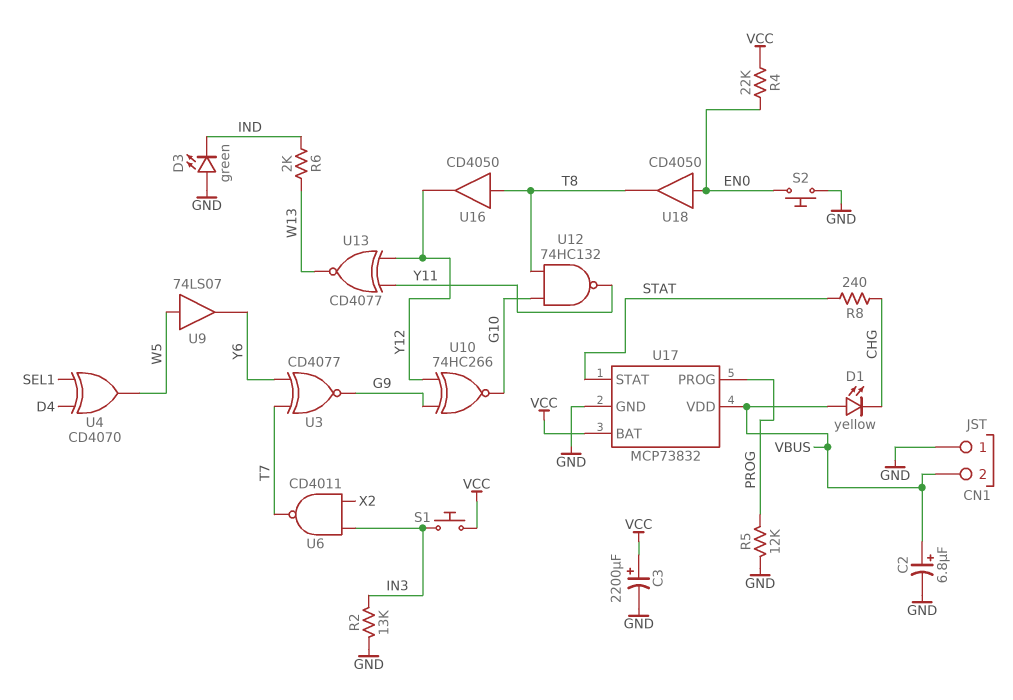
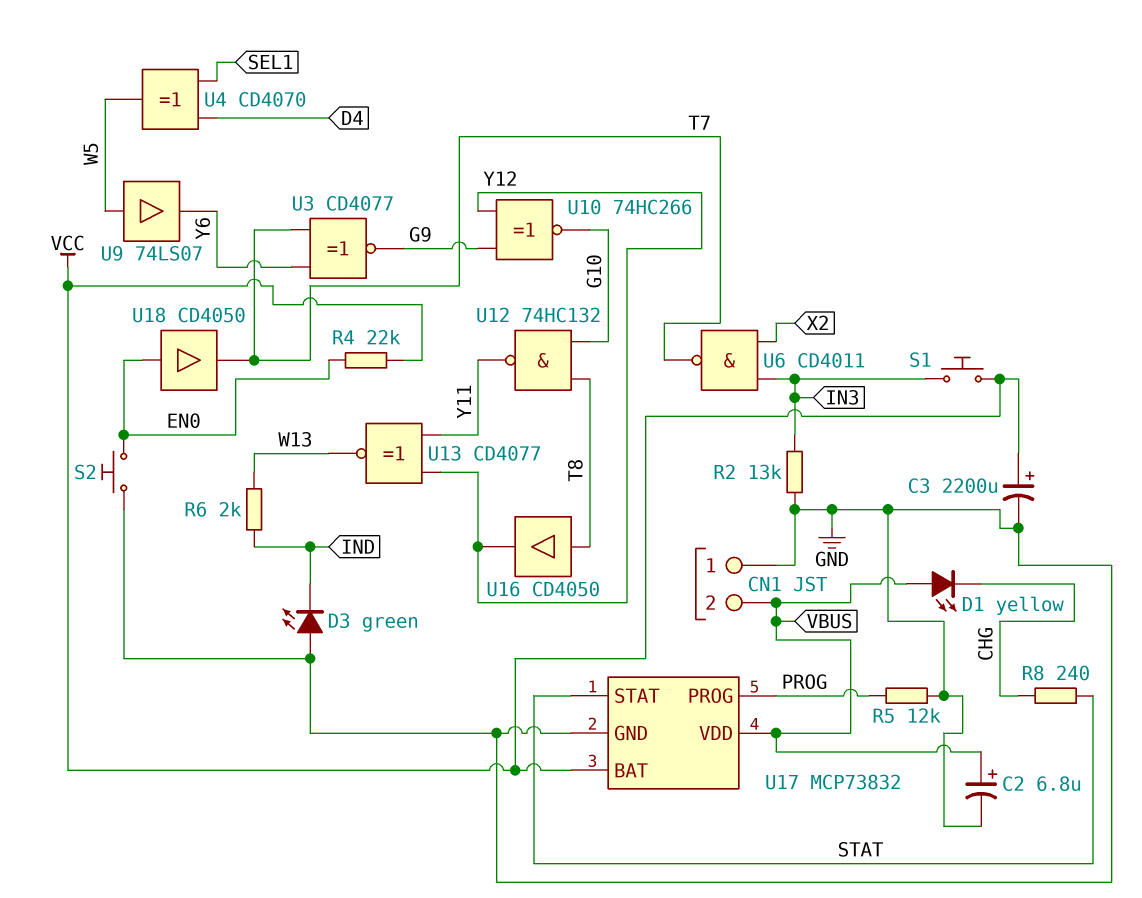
U18: buffer CD4050 (in EN0, out T8) -> buffer CD4050 (in EN0, out T7)

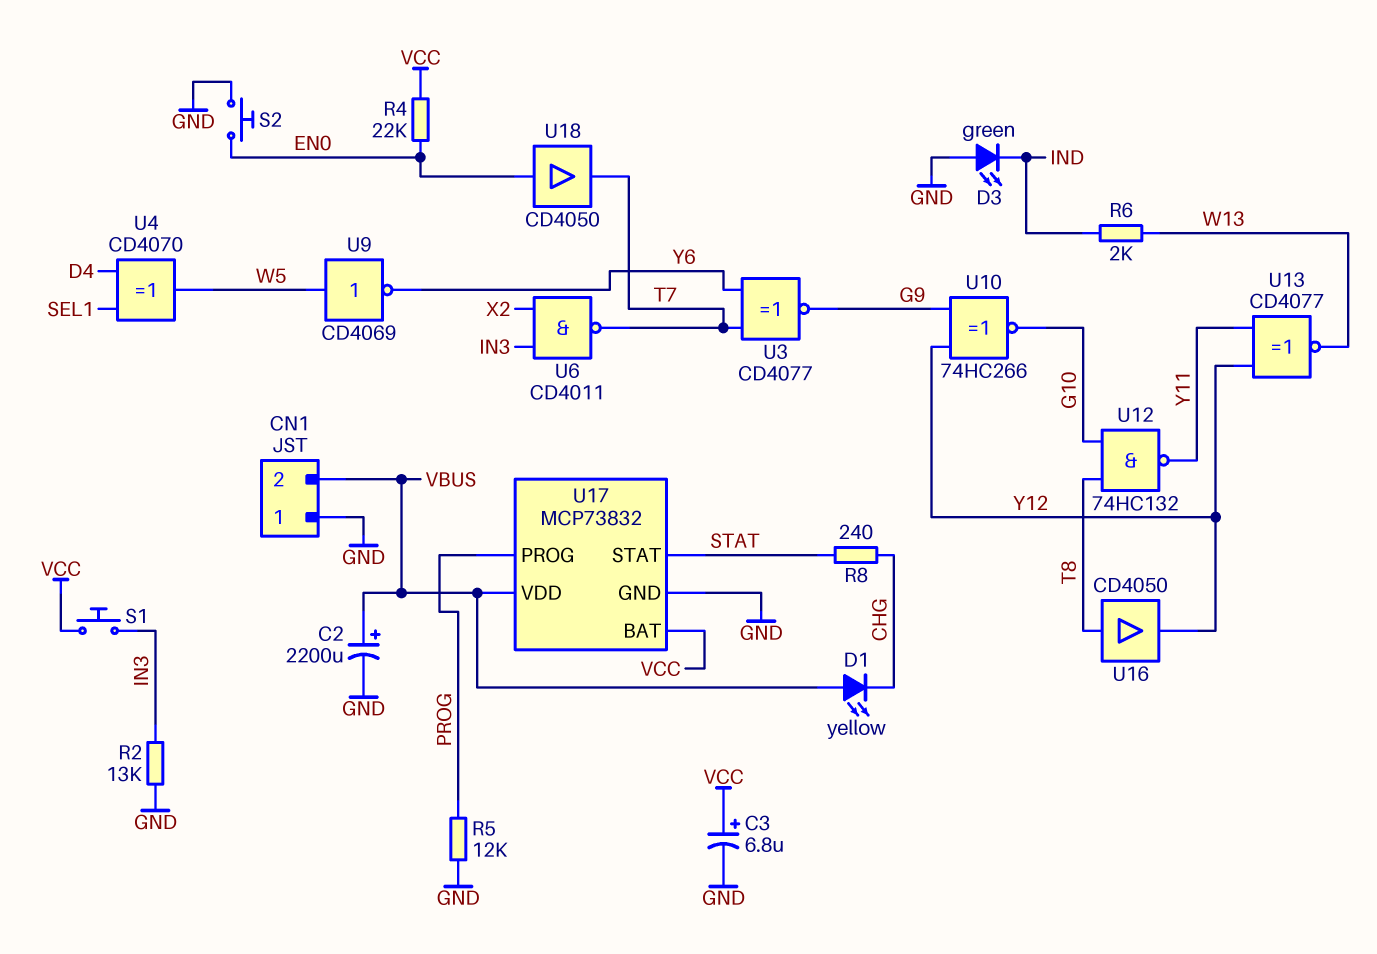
C2: 6.8uF (plus VBUS, minus GND) -> 2200uF (plus VBUS, minus GND)
C3: 2200uF (plus VCC, minus GND) -> 6.8uF (plus VCC, minus GND)
U9: buffer 74LS07 (in W5, out Y6) -> NOT CD4069 (in W5, out Y6)

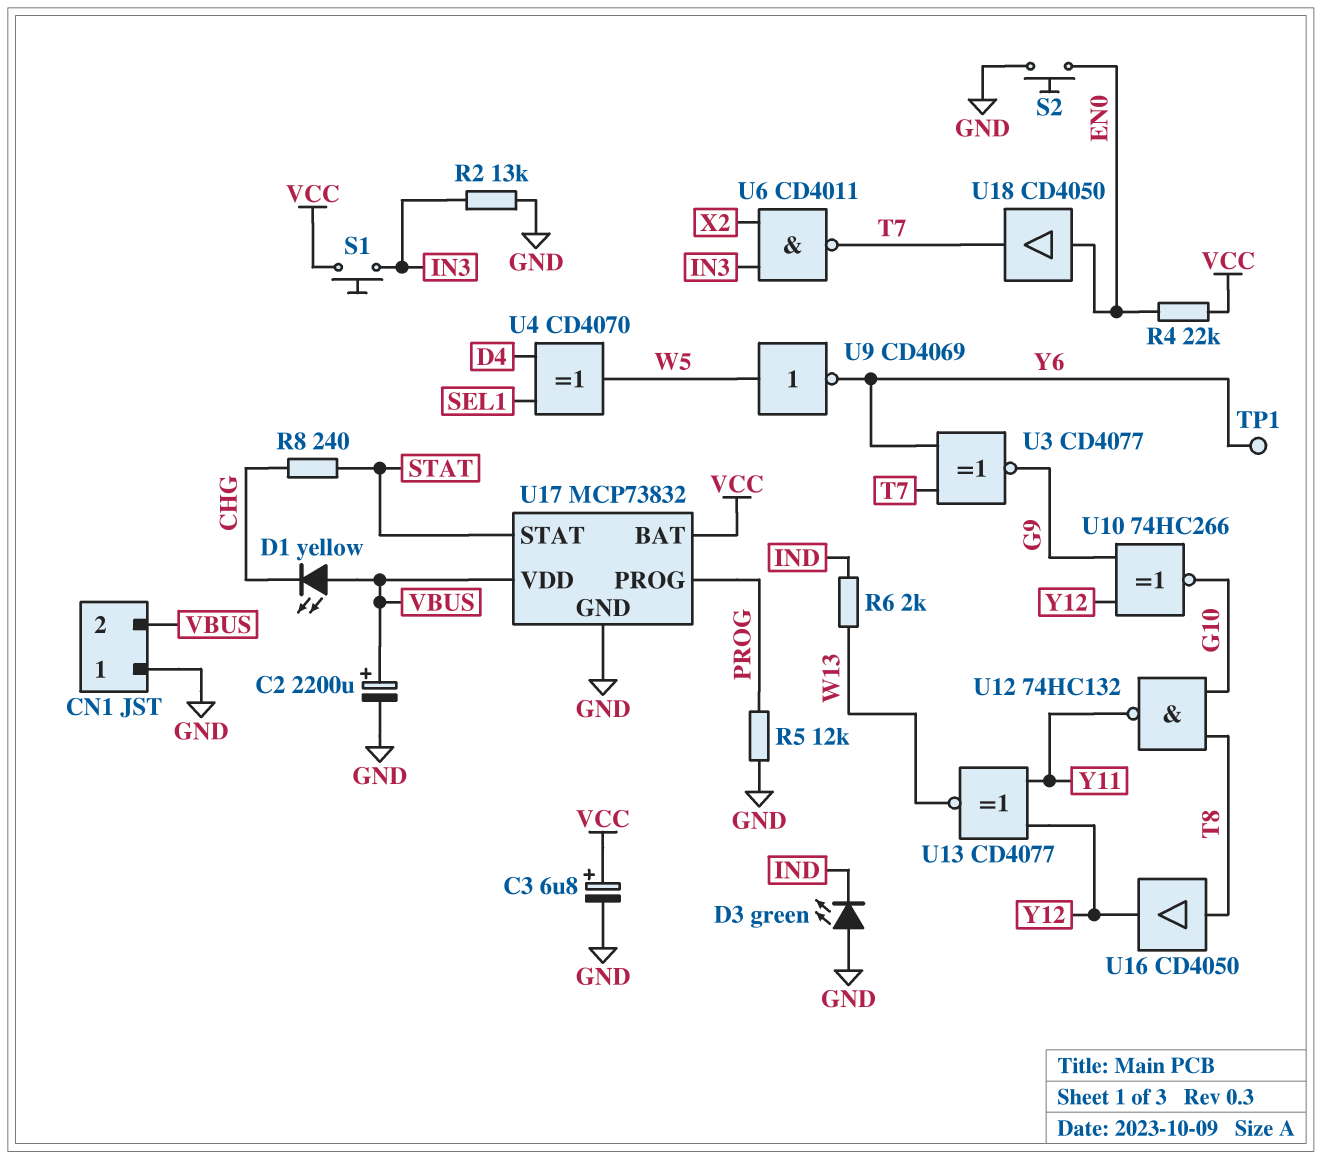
TP1: none -> test point (Y6)

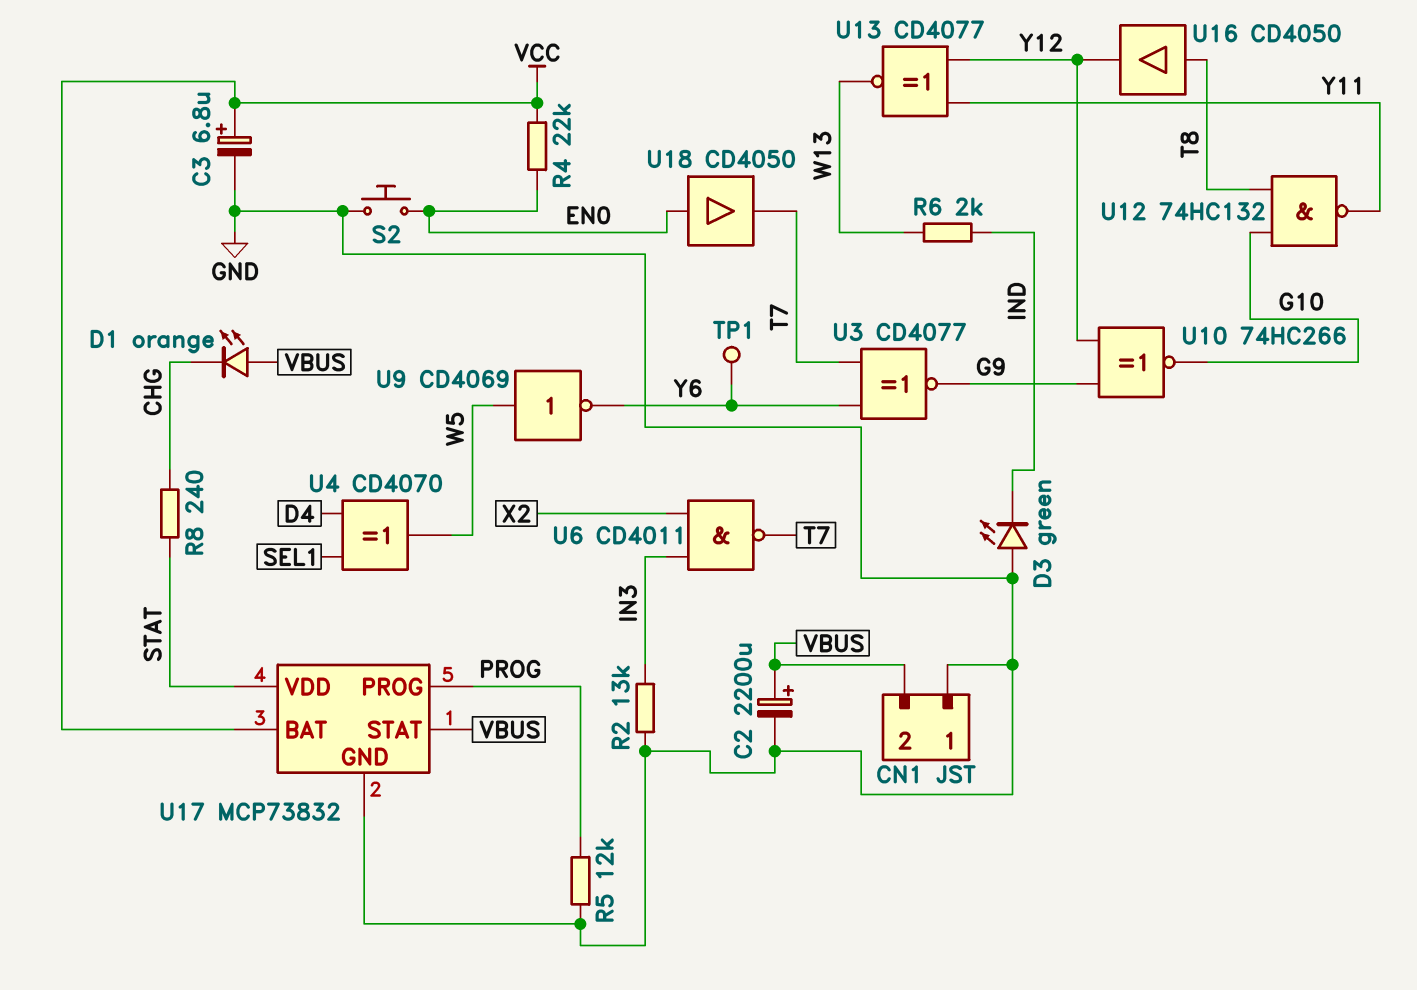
D1: LED yellow (A VBUS, K CHG) -> LED orange (A VBUS, K CHG)
S1: button (IN3, VCC) -> none
U17 pin STAT: STAT -> VBUS
U17 pin VDD: VBUS -> STAT

